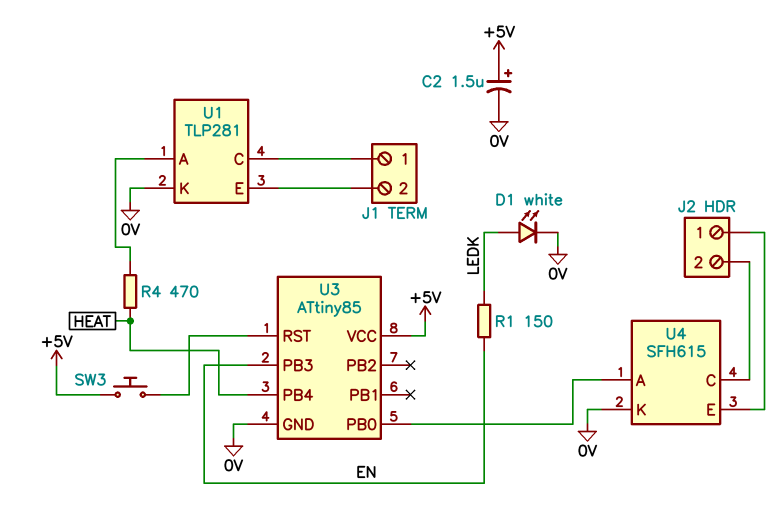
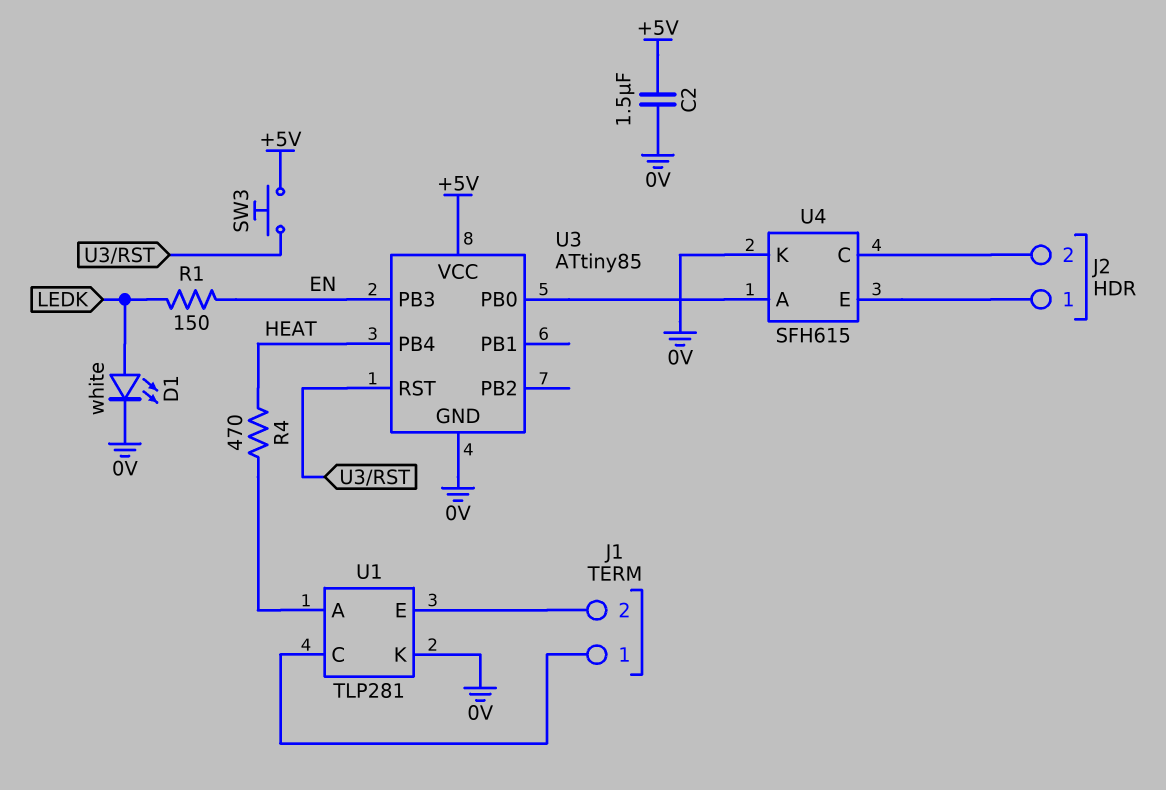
C2: 1.5uF (plus +5V, minus 0V) -> 1.5uF (+5V, 0V)

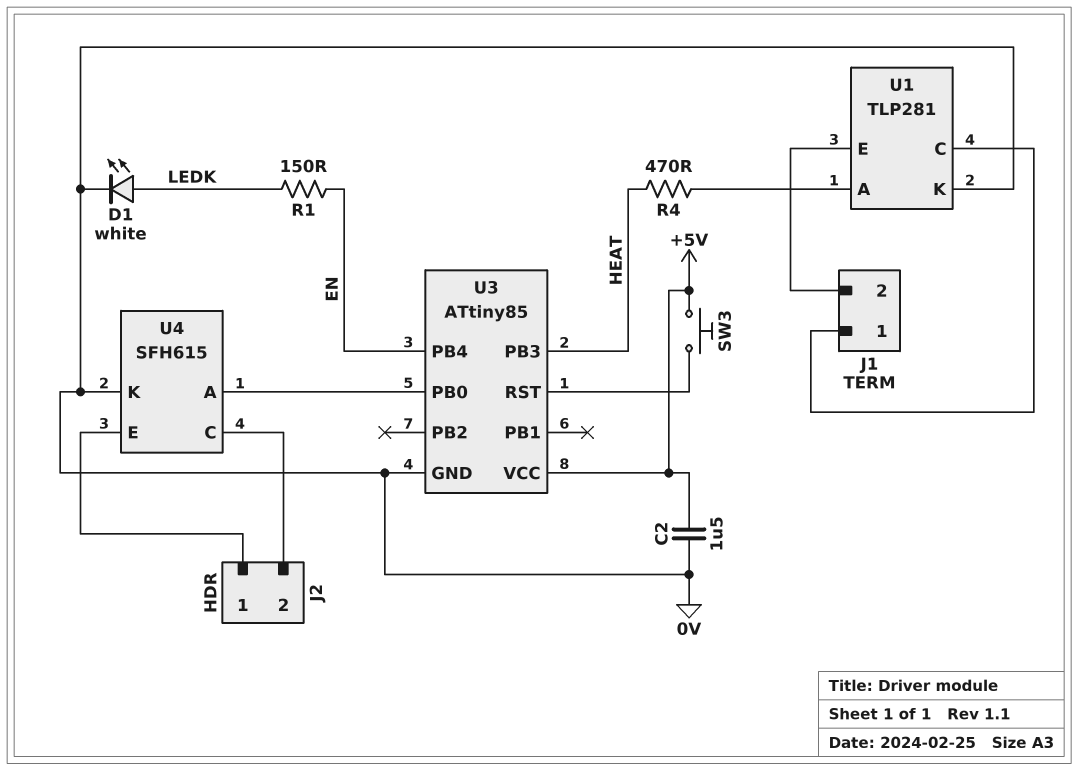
U3 pin PB3: EN -> HEAT
U3 pin PB4: HEAT -> EN

